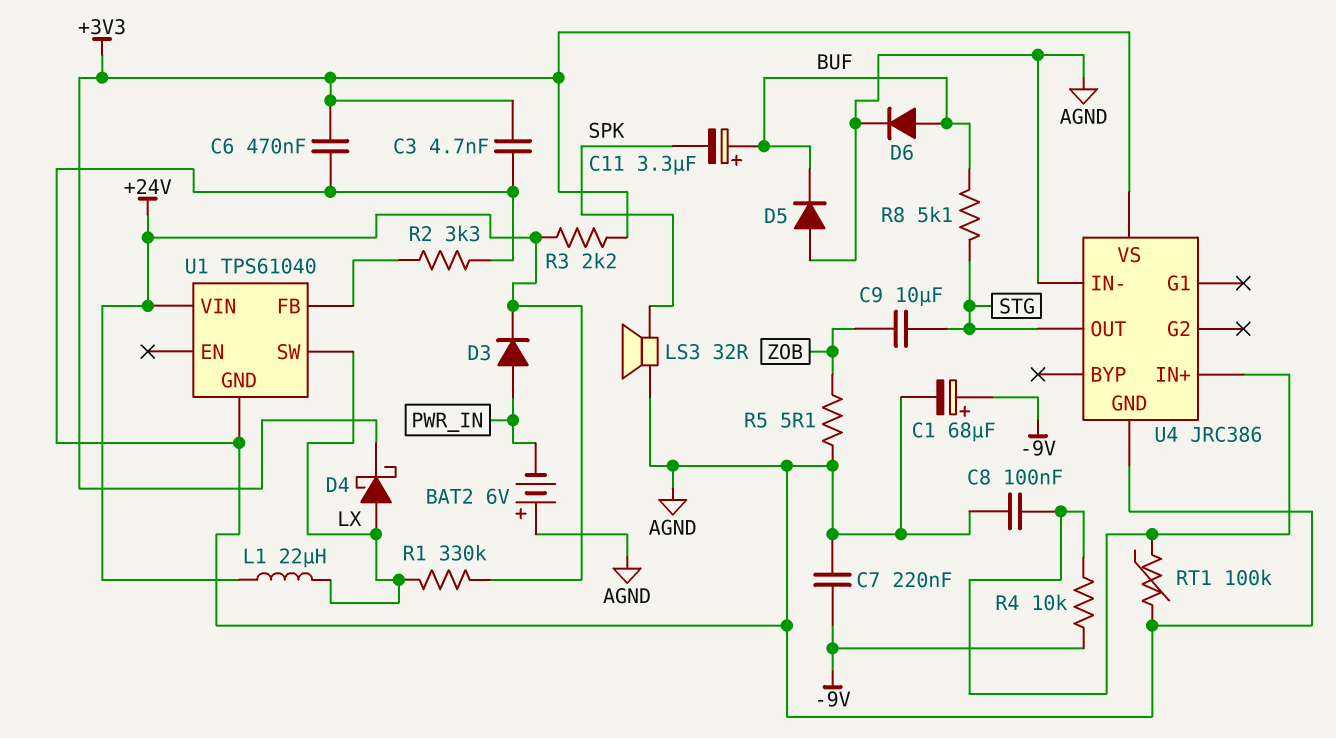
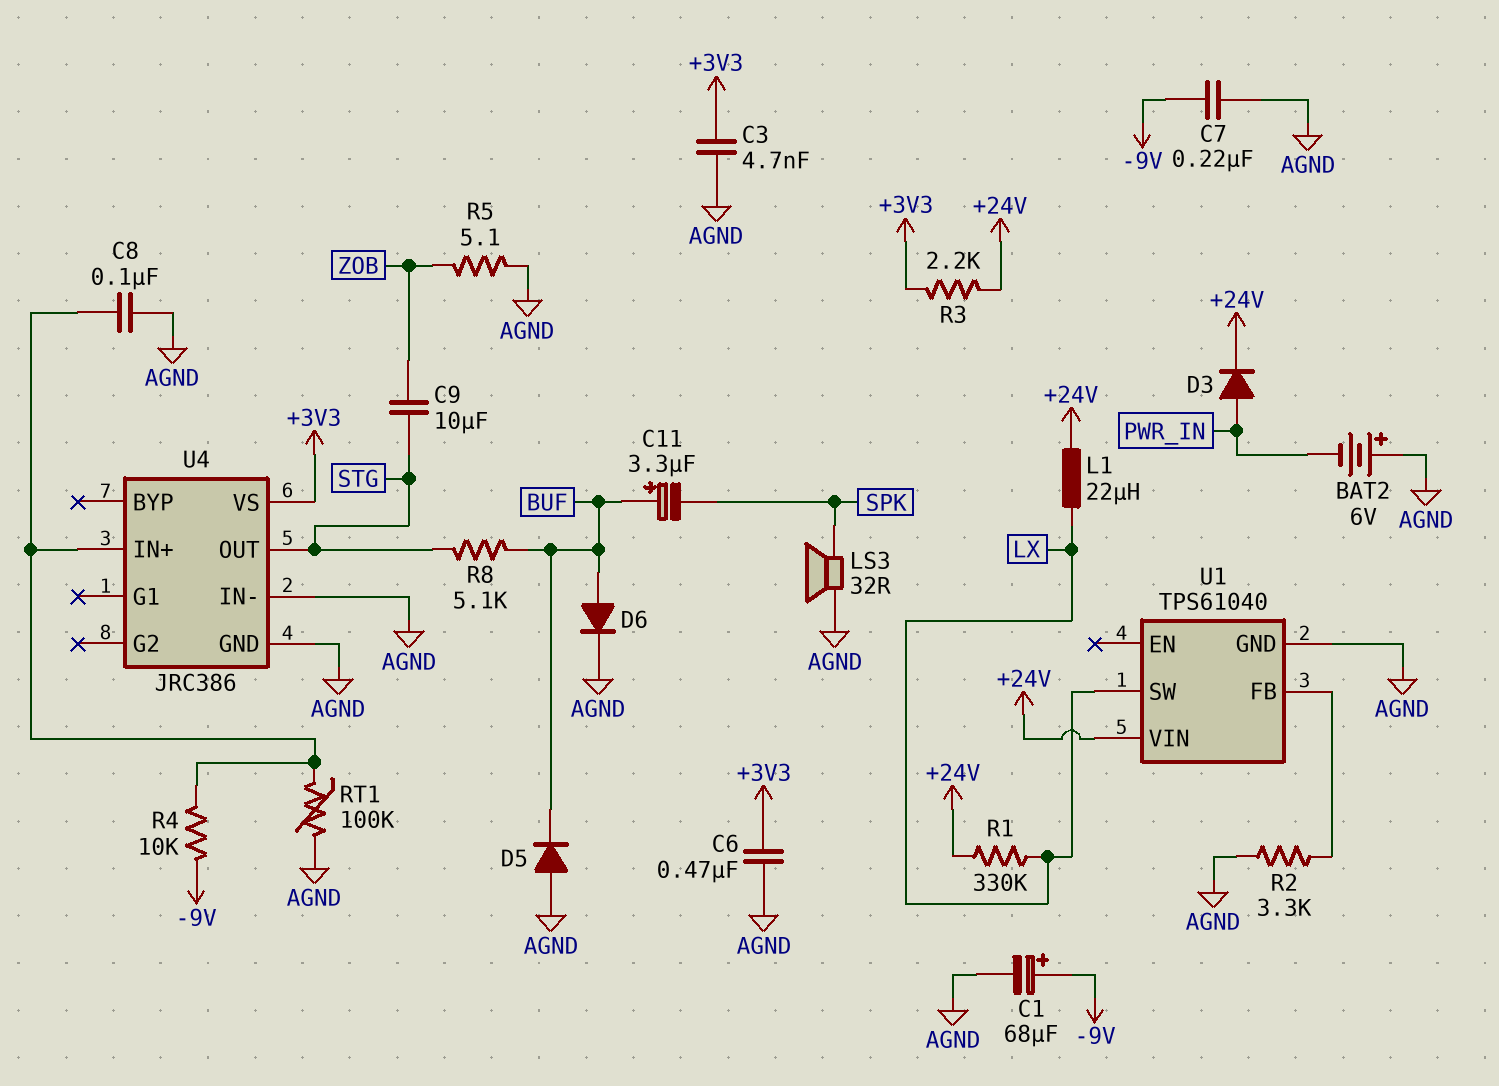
D4: schottky (A LX, K +3V3) -> none

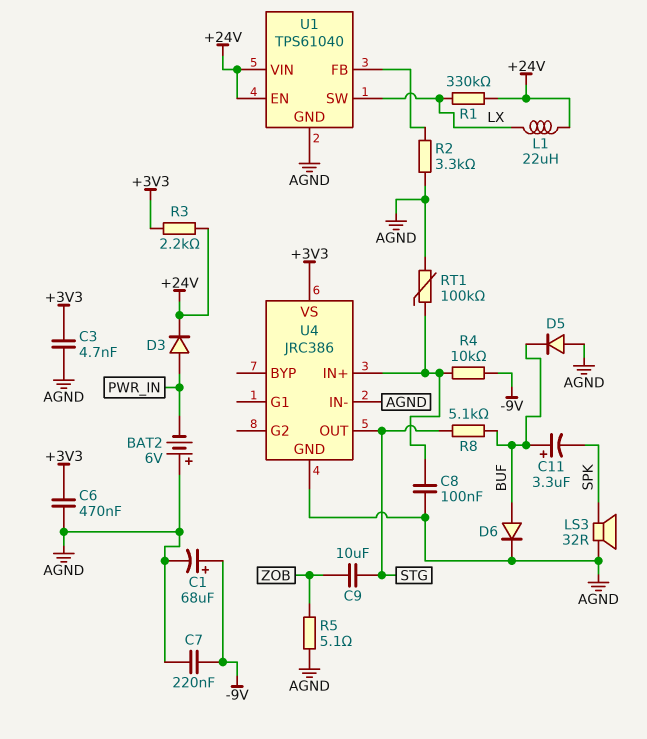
U1 pin EN: none -> +24V

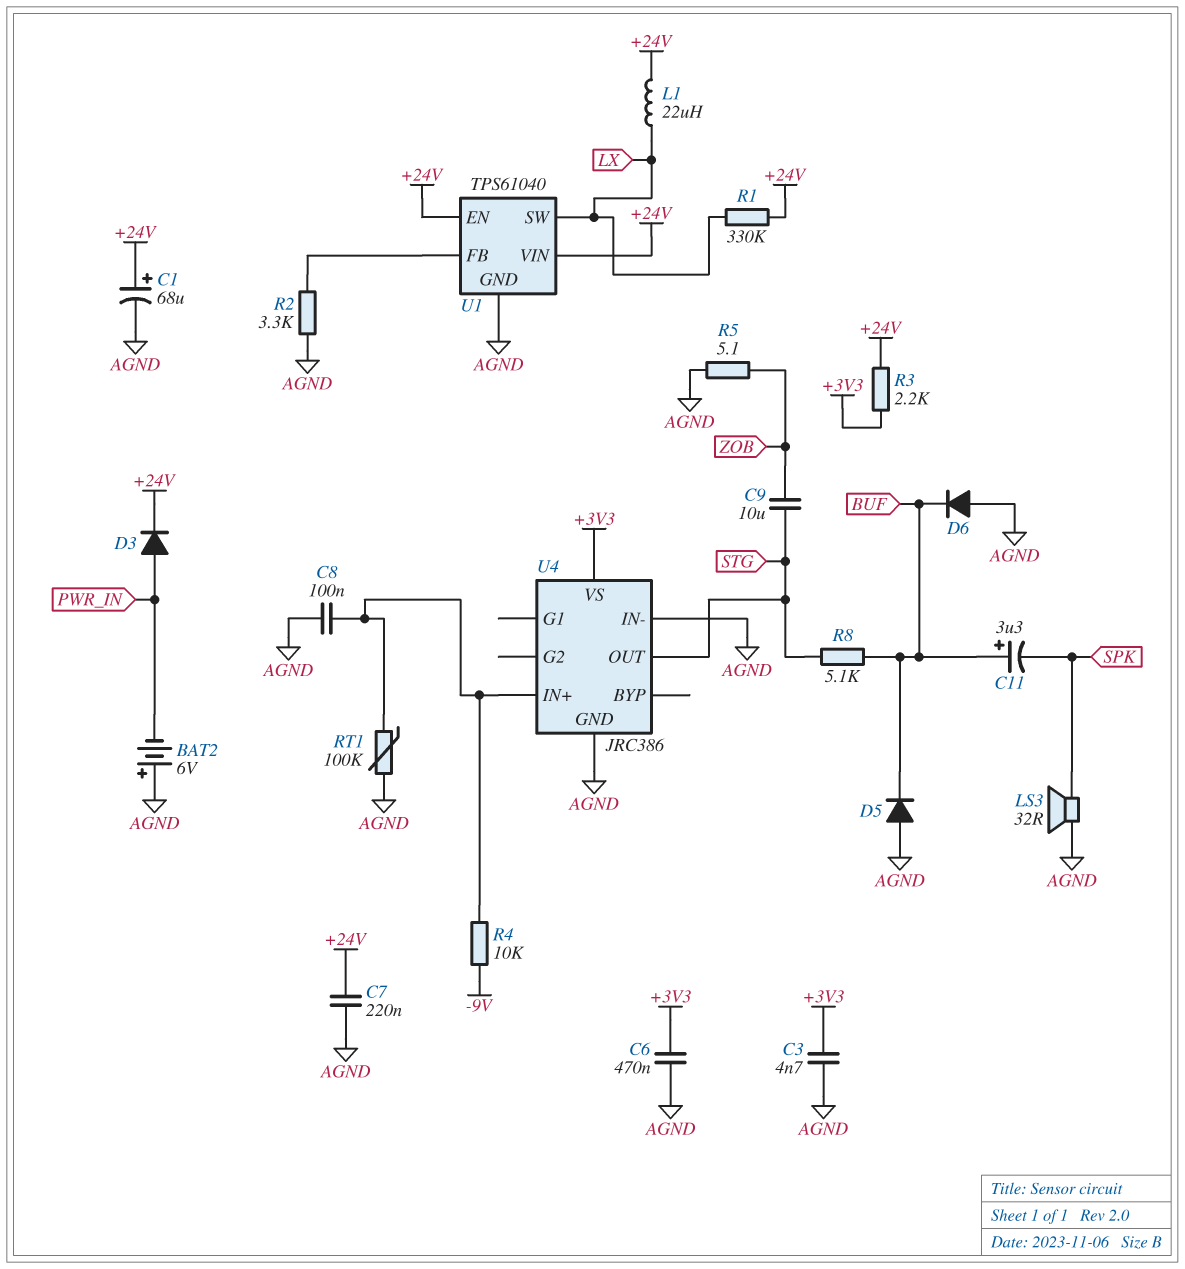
C1: 68uF (plus -9V, minus AGND) -> 68uF (plus +24V, minus AGND)
C7: 220nF (-9V, AGND) -> 220nF (+24V, AGND)
D6: diode (A BUF, K AGND) -> diode (A AGND, K BUF)

